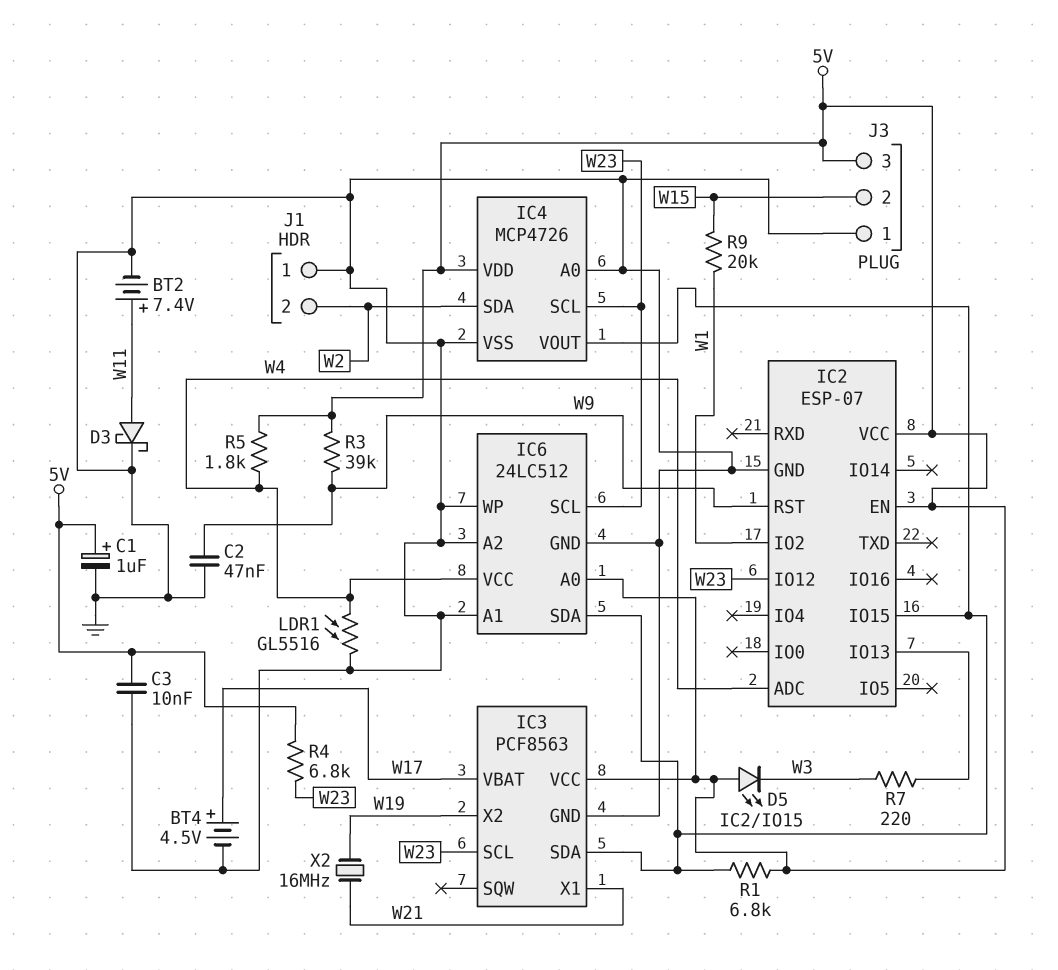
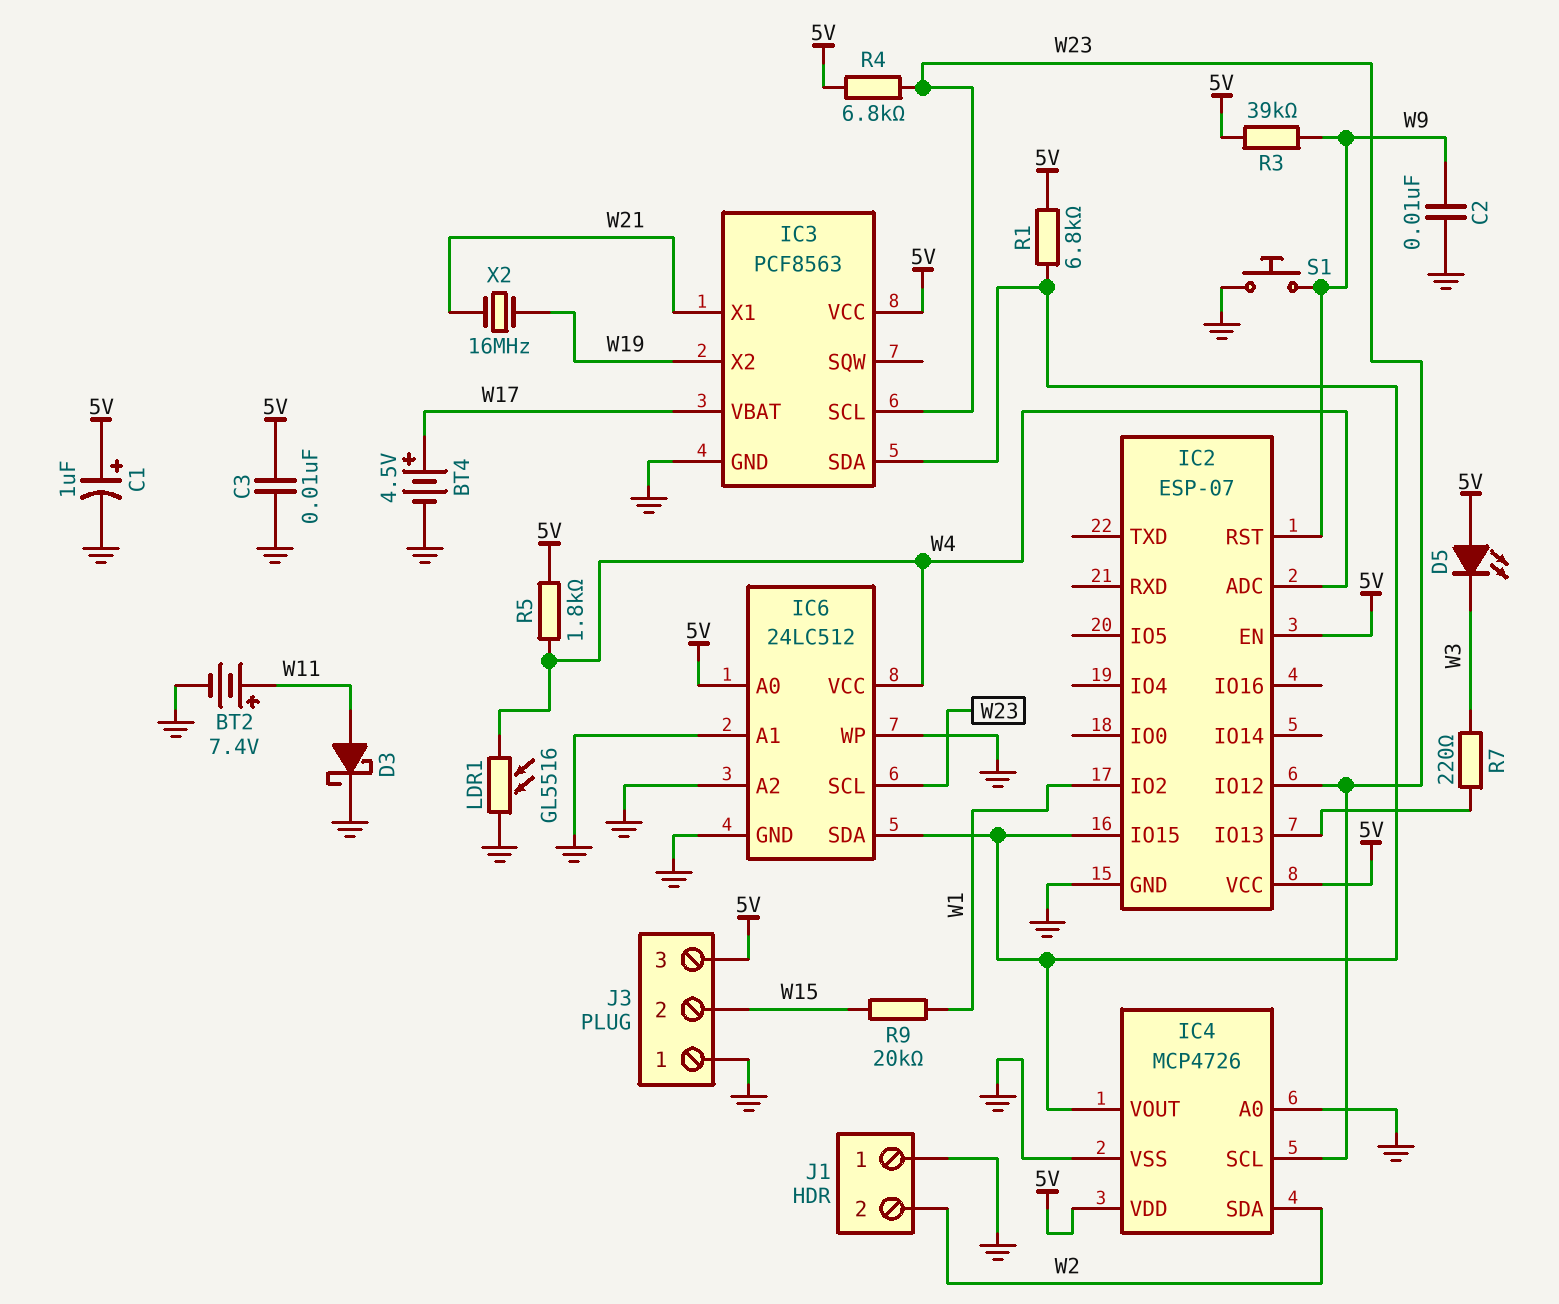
C2: 47nF (GND, W9) -> 10nF (GND, W9)
S1: none -> button (GND, W9)

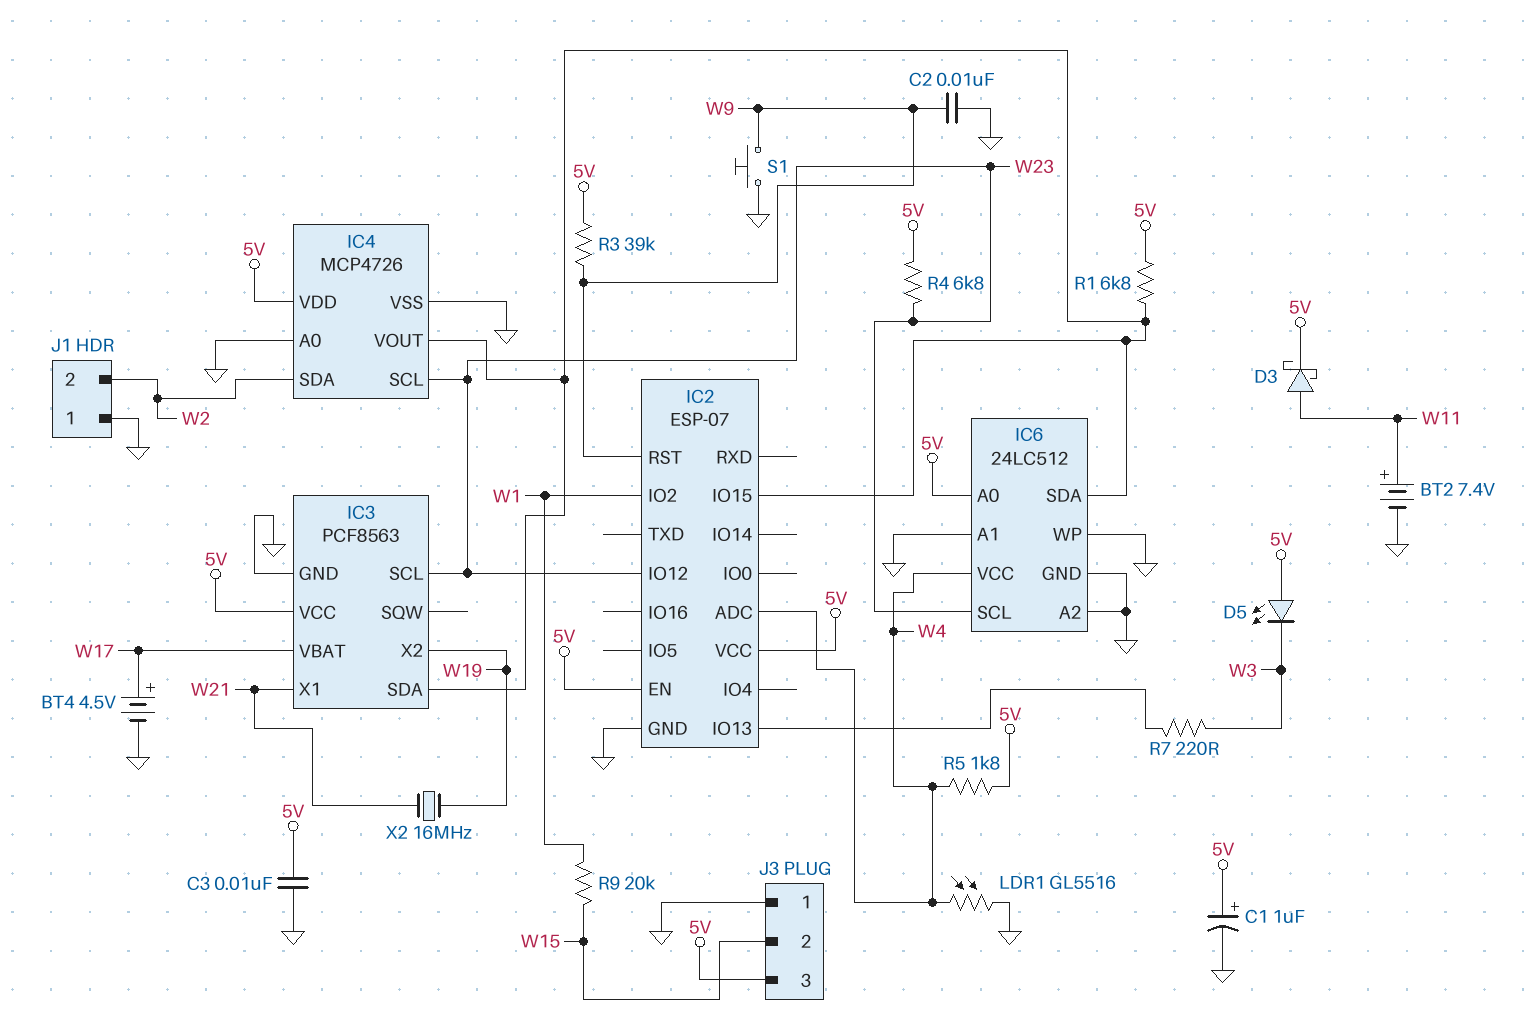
D3: schottky (A W11, K GND) -> schottky (A W11, K 5V)

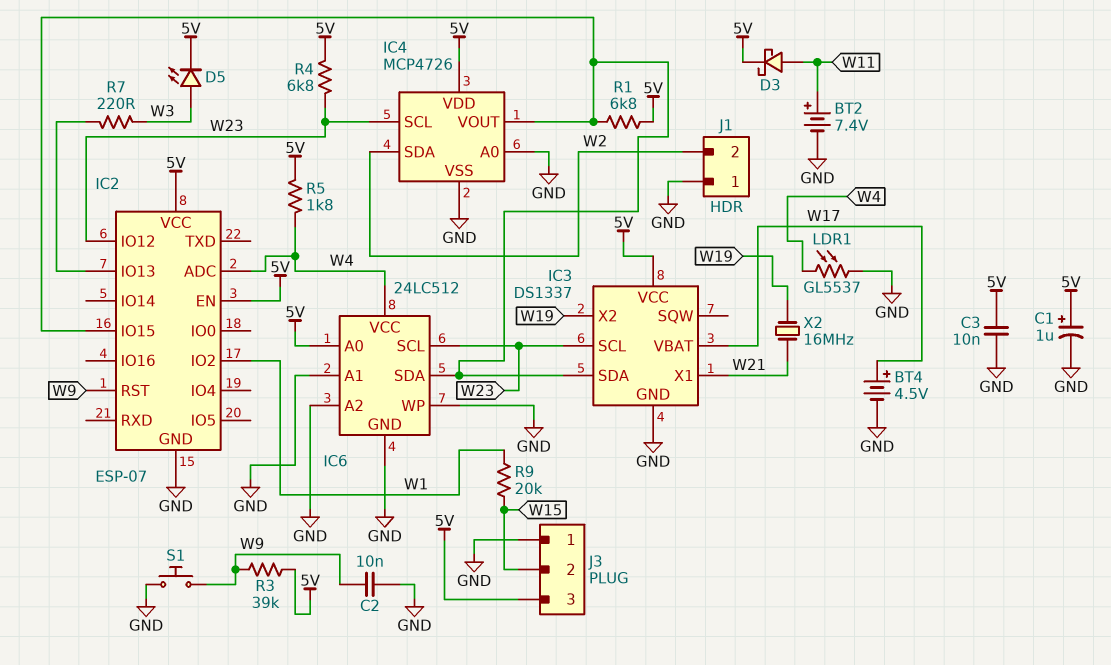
D5: LED (A 5V, K W3) -> LED (A W3, K 5V)
IC3: PCF8563 -> DS1337
LDR1: GL5516 (GND, W4) -> GL5537 (GND, W4)

